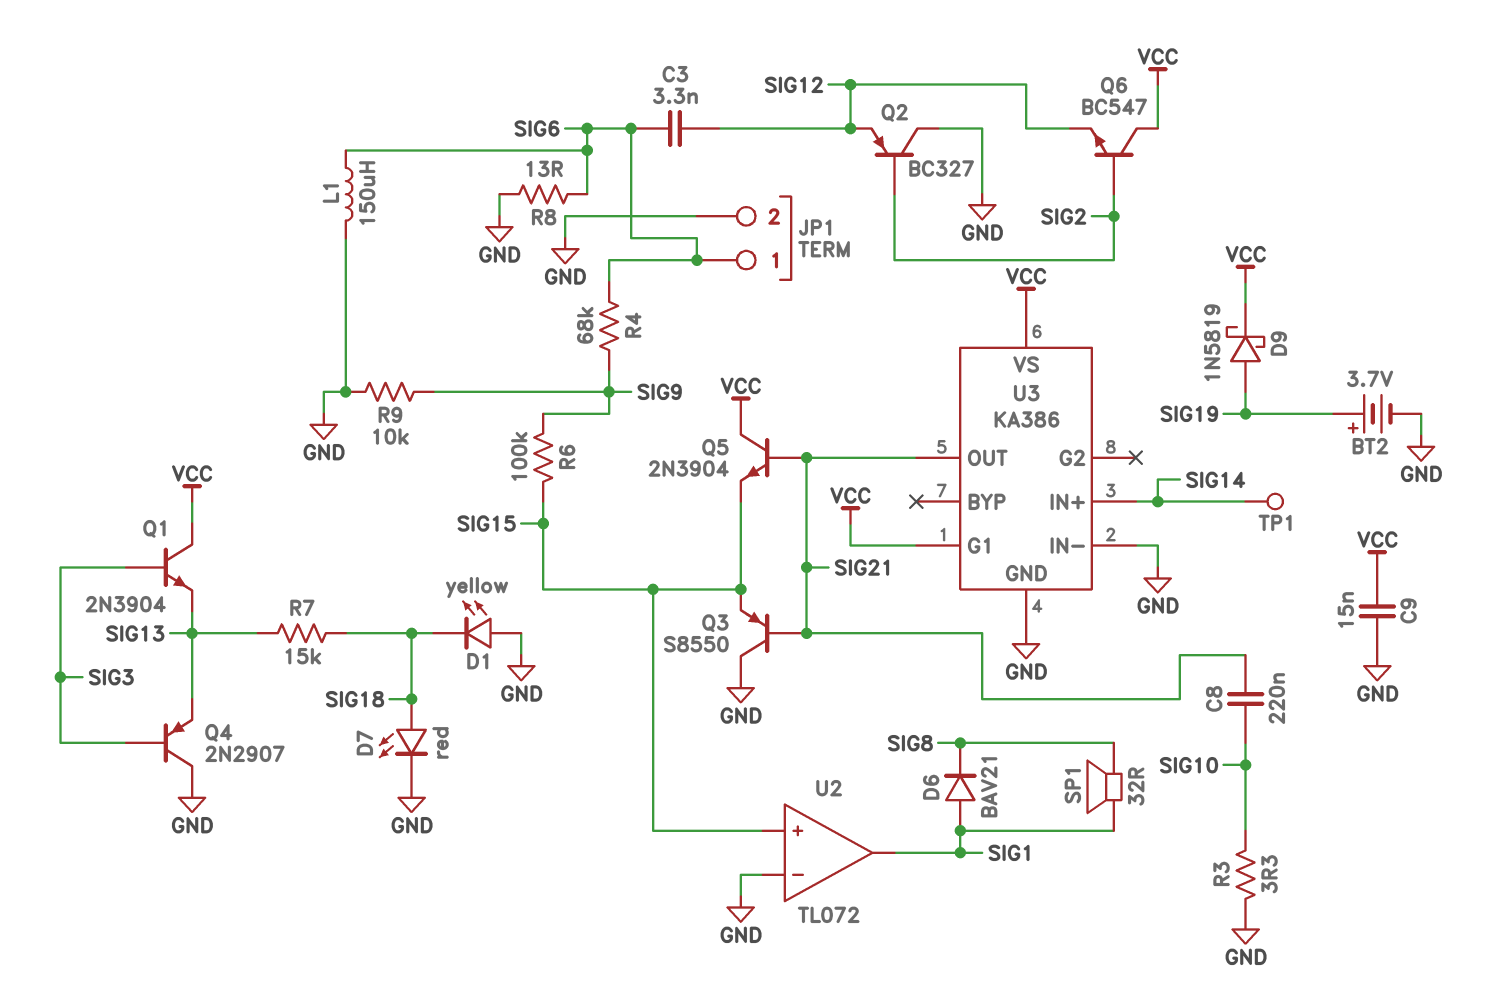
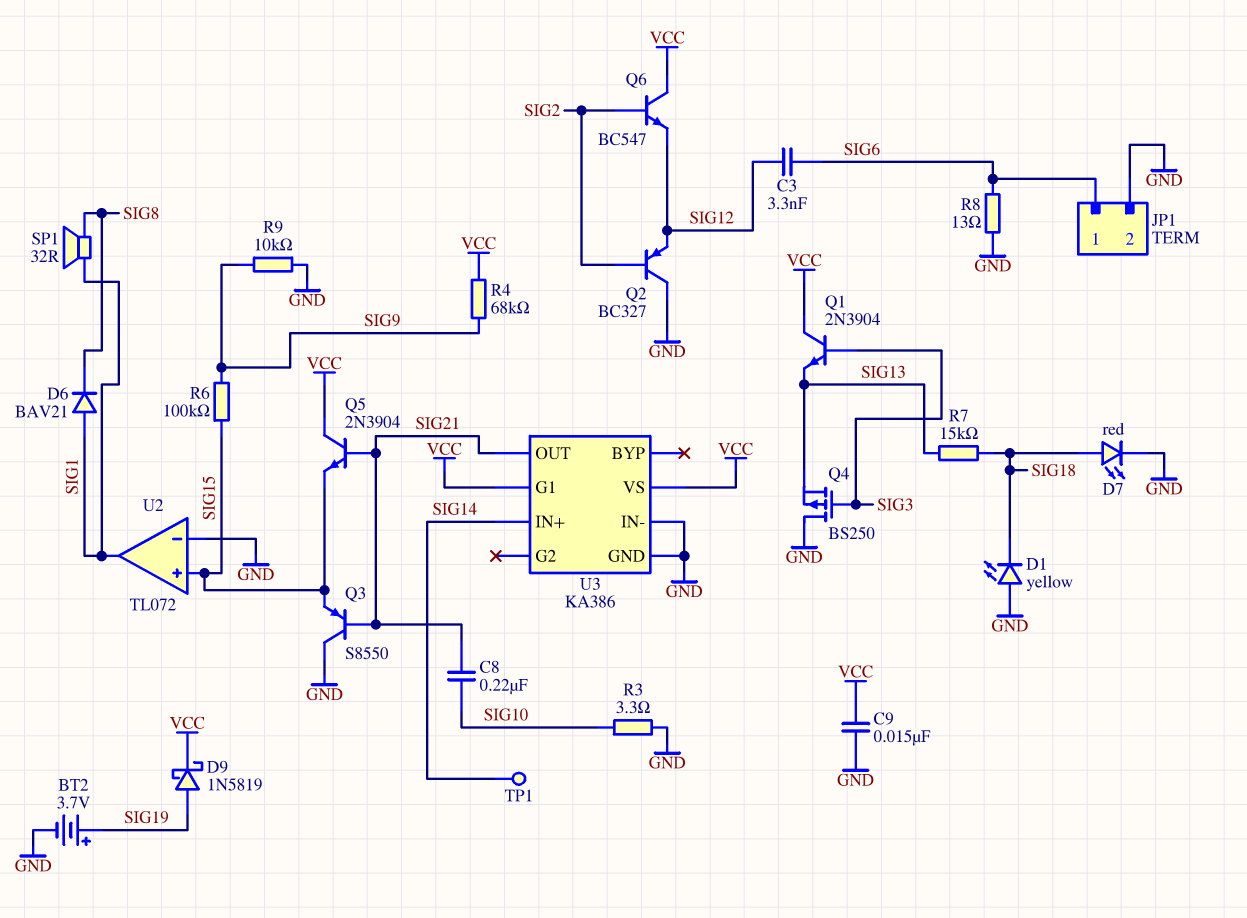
L1: 150uH (GND, SIG6) -> none
Q4: PNP 2N2907 (B SIG3, C GND, E SIG13) -> PMOS BS250 (G SIG3, D GND, S SIG13)
R4: 68k (SIG6, SIG9) -> 68k (SIG9, VCC)

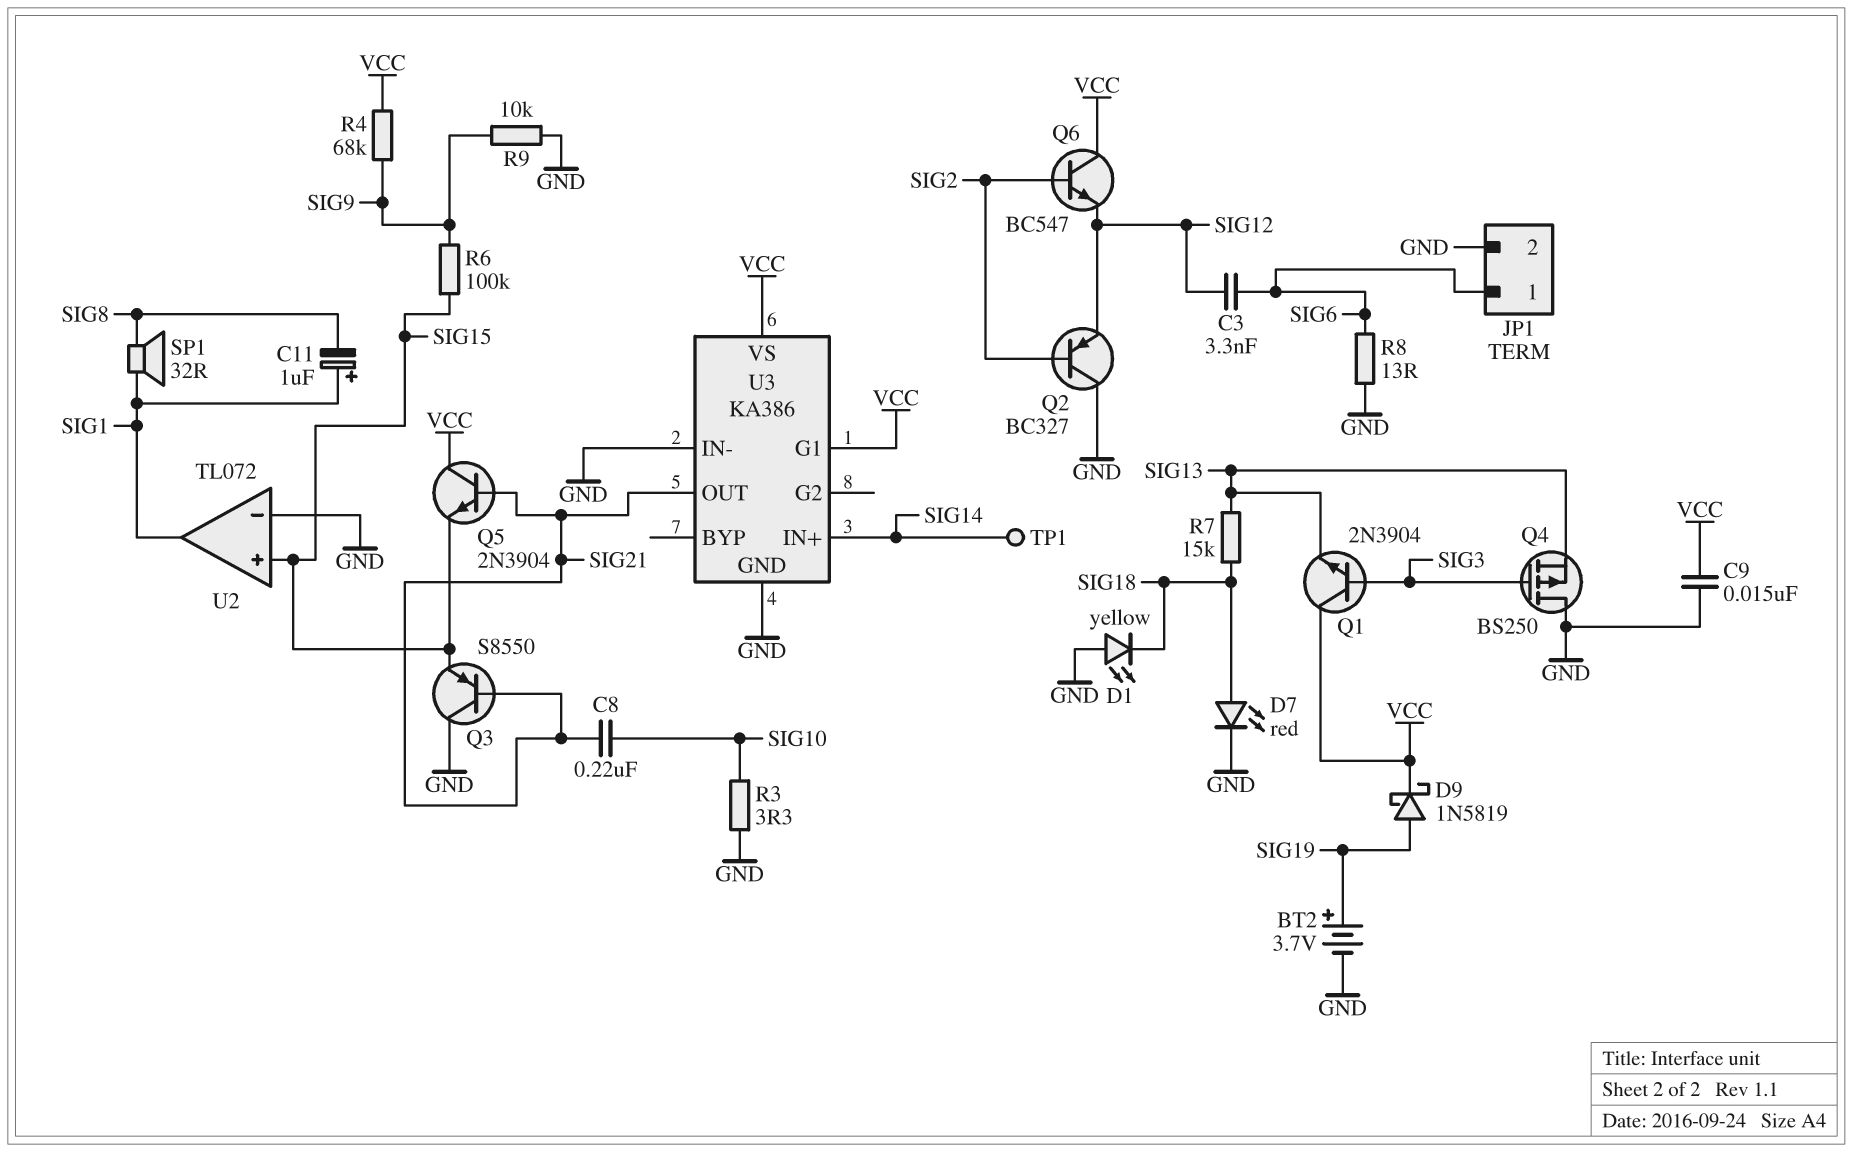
C11: none -> 1uF (plus SIG1, minus SIG8)
D6: diode BAV21 (A SIG1, K SIG8) -> none

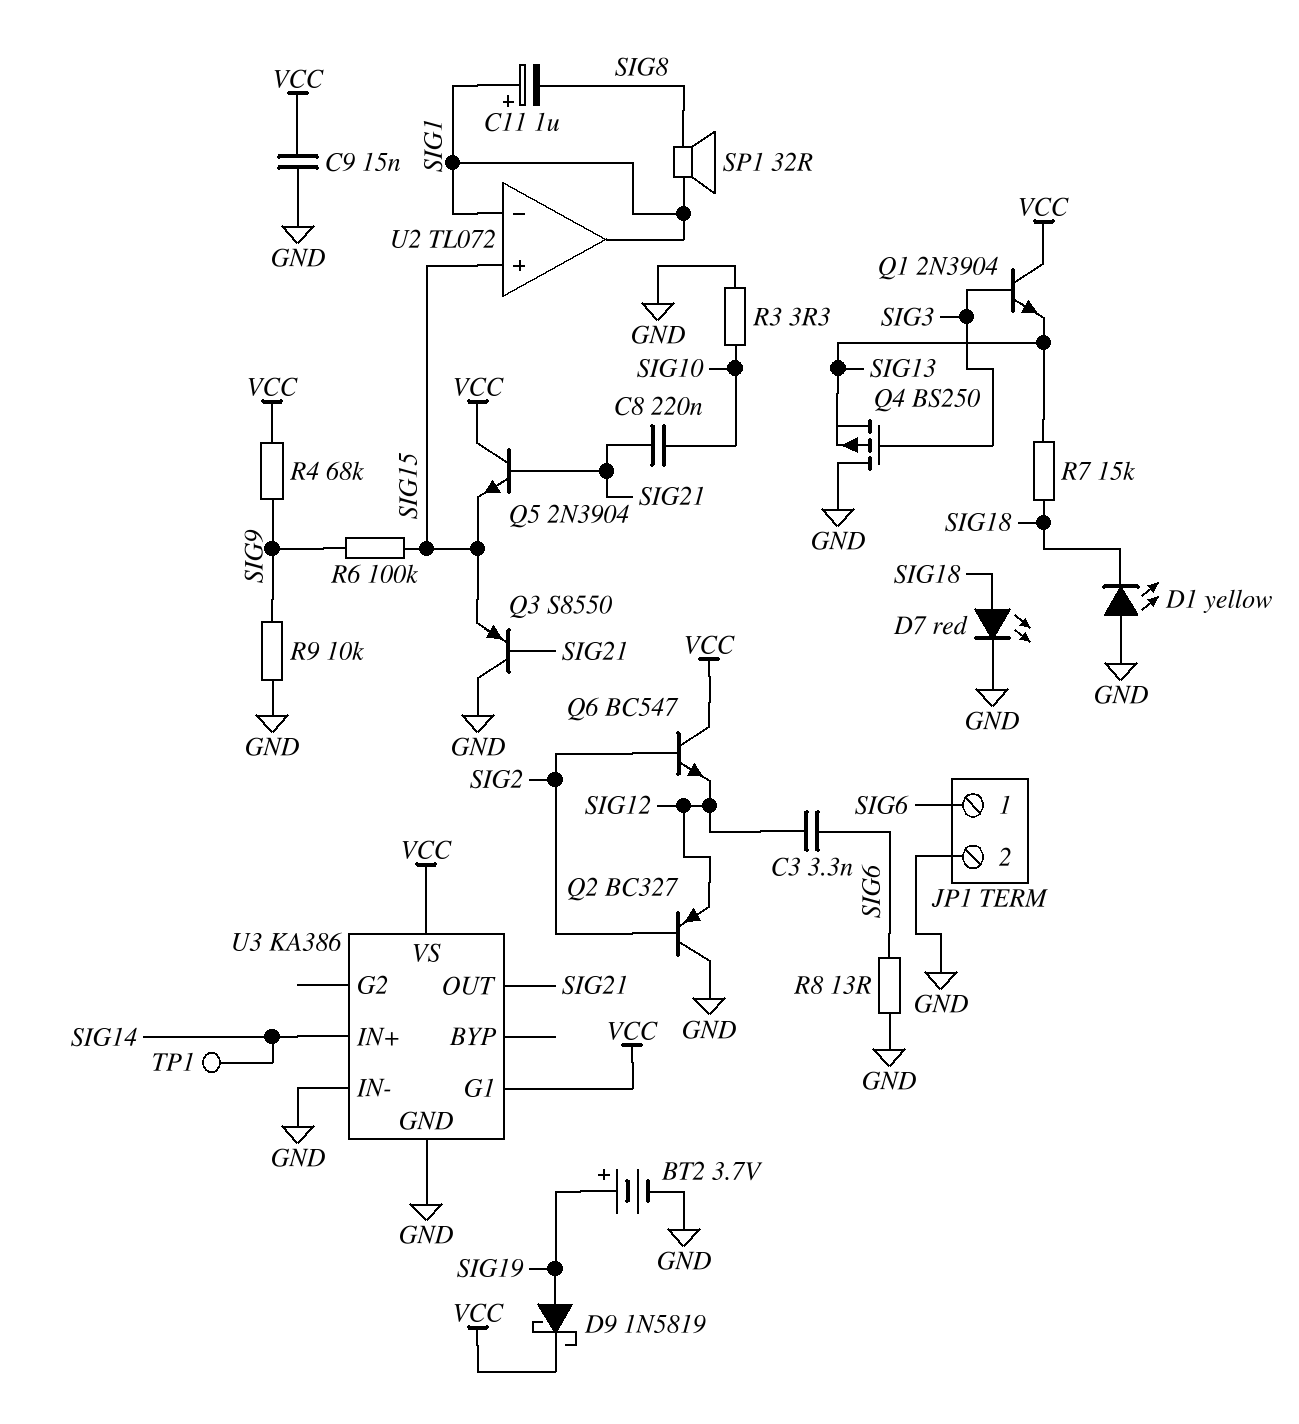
U2 pin in-: GND -> SIG1

